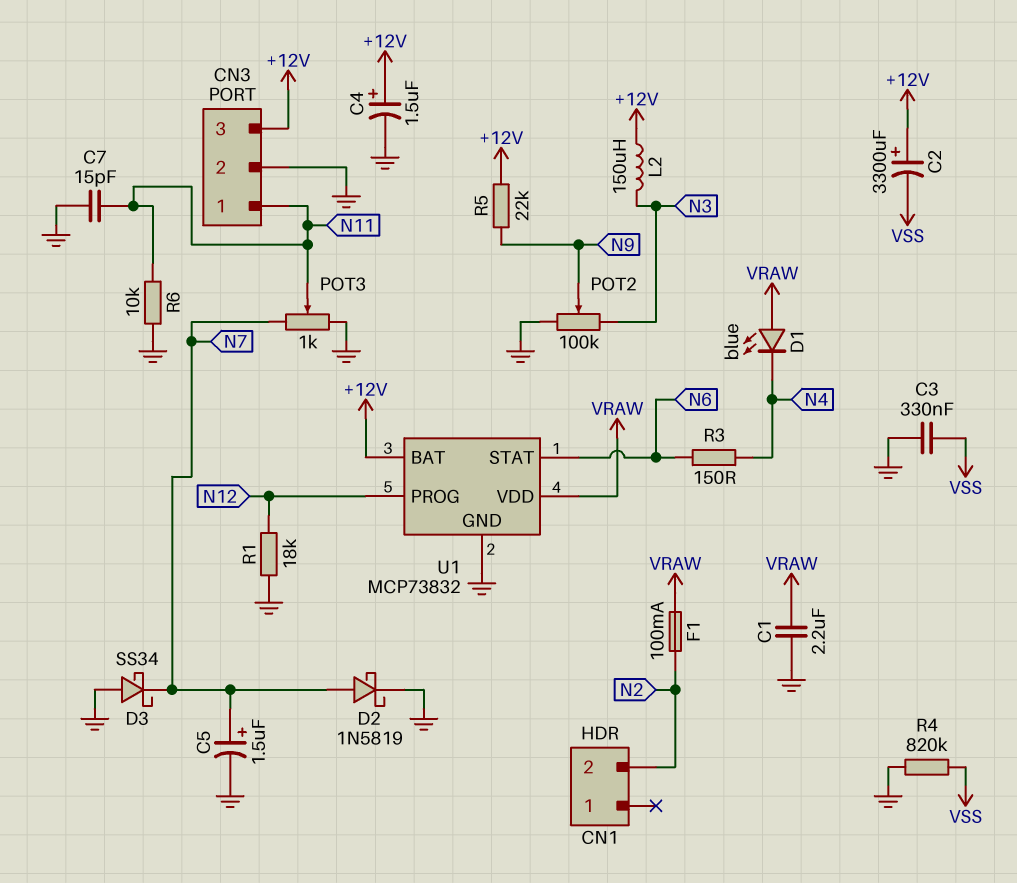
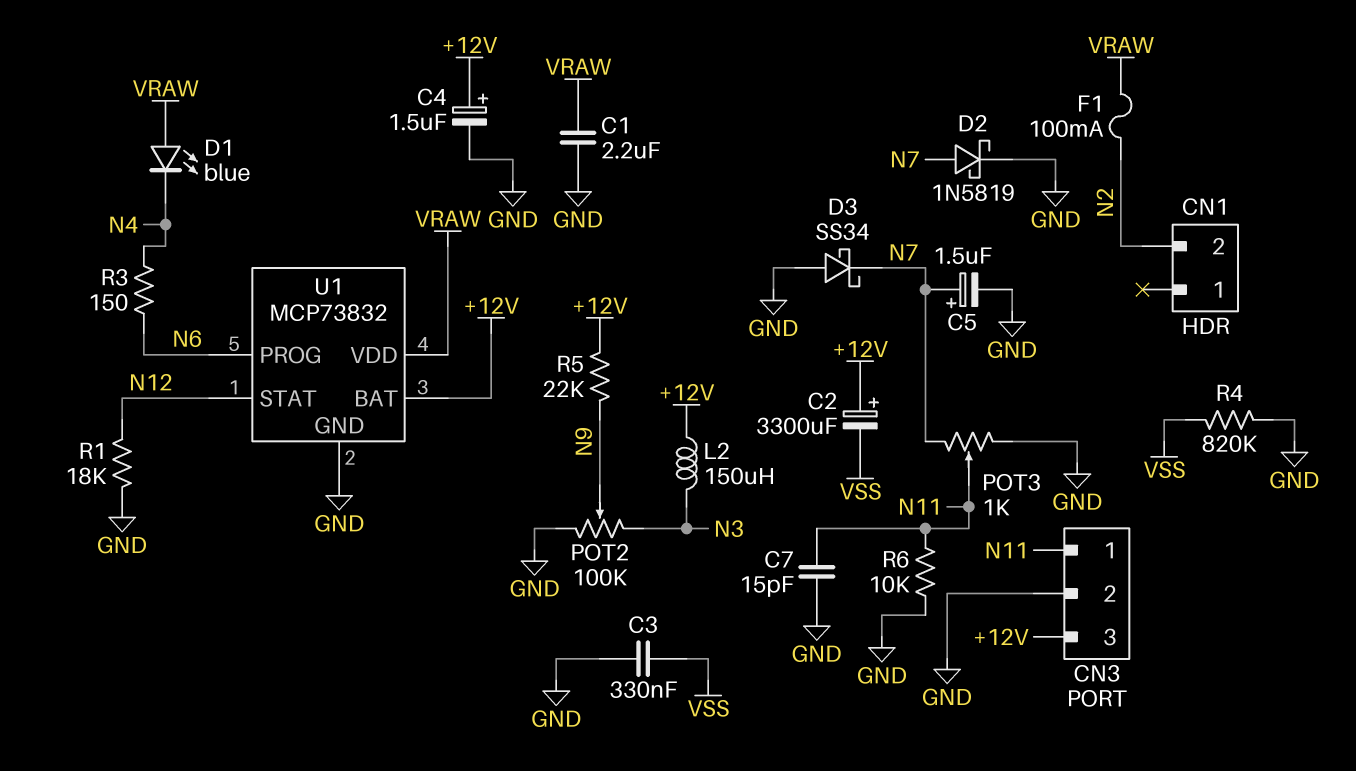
U1 pin PROG: N12 -> N6
U1 pin STAT: N6 -> N12

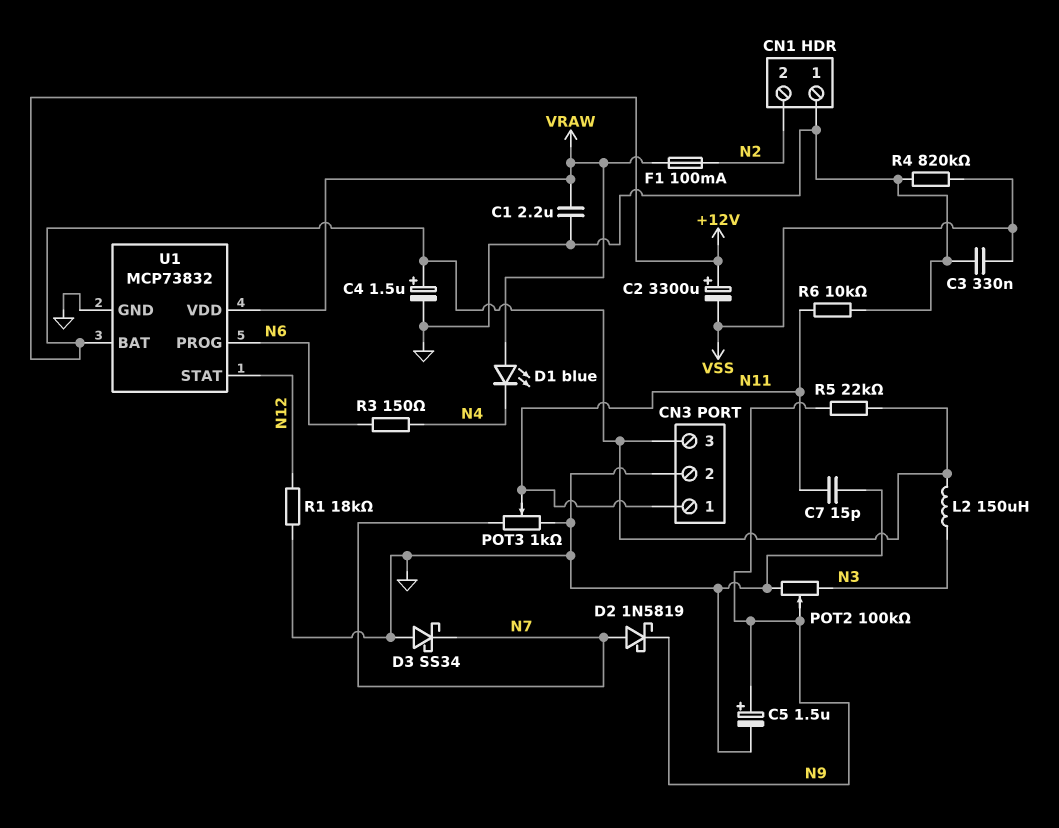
C5: 1.5uF (plus N7, minus GND) -> 1.5uF (plus N9, minus GND)
CN1 pin 1: none -> GND
D2: schottky 1N5819 (A N7, K GND) -> schottky 1N5819 (A N7, K N9)

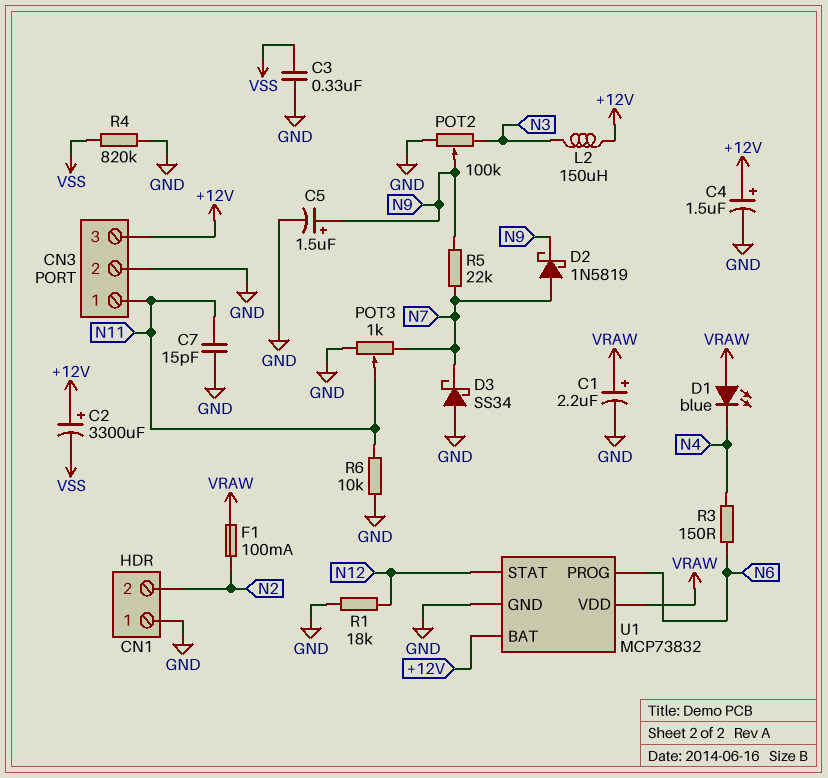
C1: 2.2uF (GND, VRAW) -> 2.2uF (plus VRAW, minus GND)
R5: 22k (+12V, N9) -> 22k (N7, N9)

